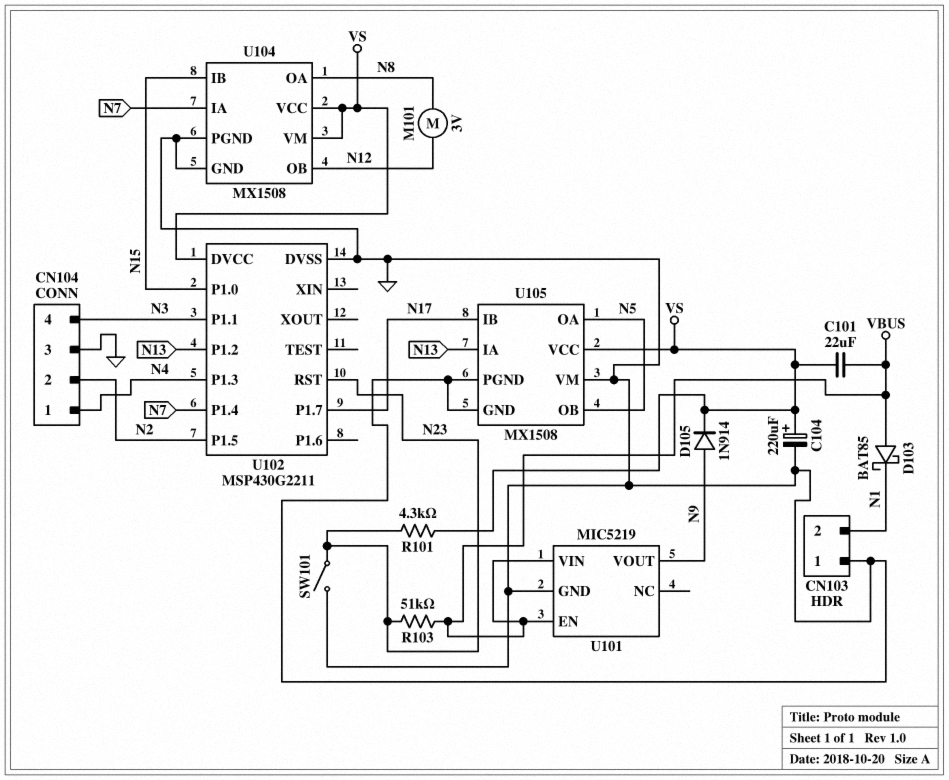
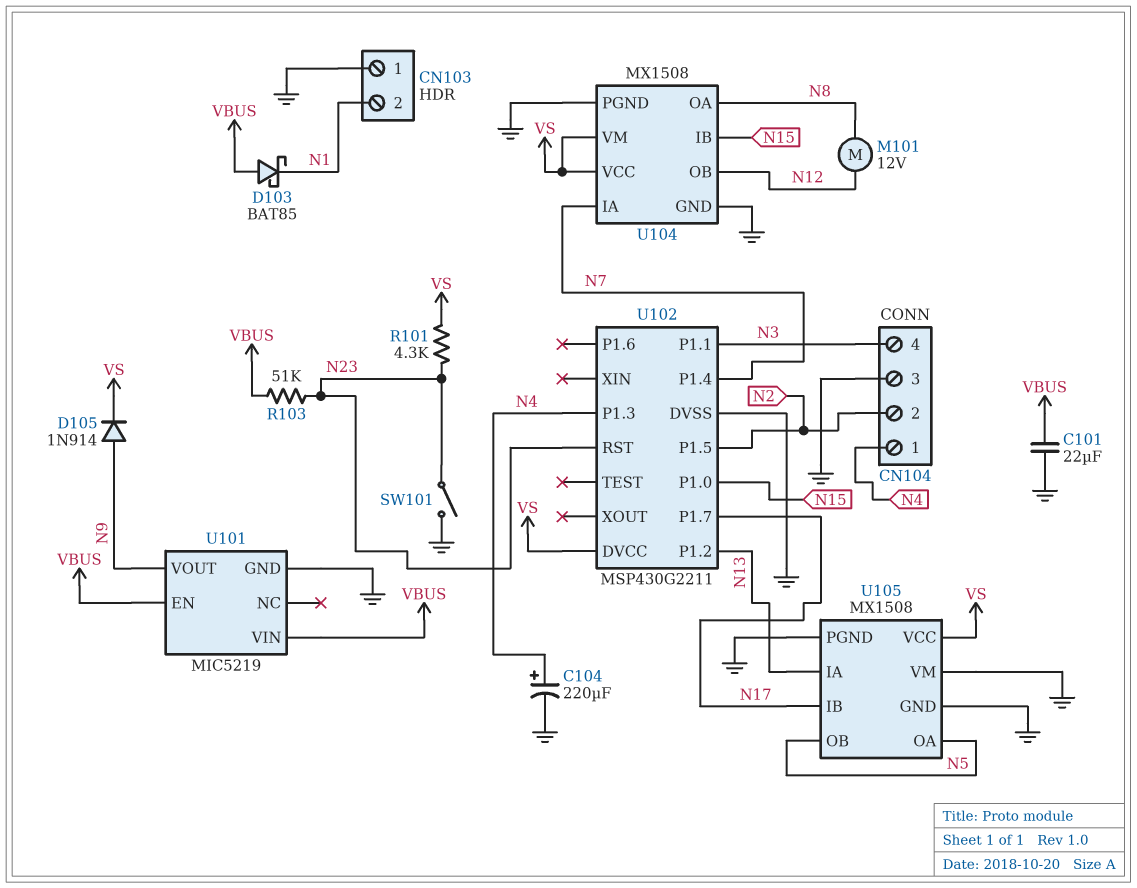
C101: 22uF (VBUS, VS) -> 22uF (GND, VBUS)
C104: 220uF (plus VS, minus GND) -> 220uF (plus N4, minus GND)
M101: motor 3V (N8, N12) -> motor 12V (N8, N12)

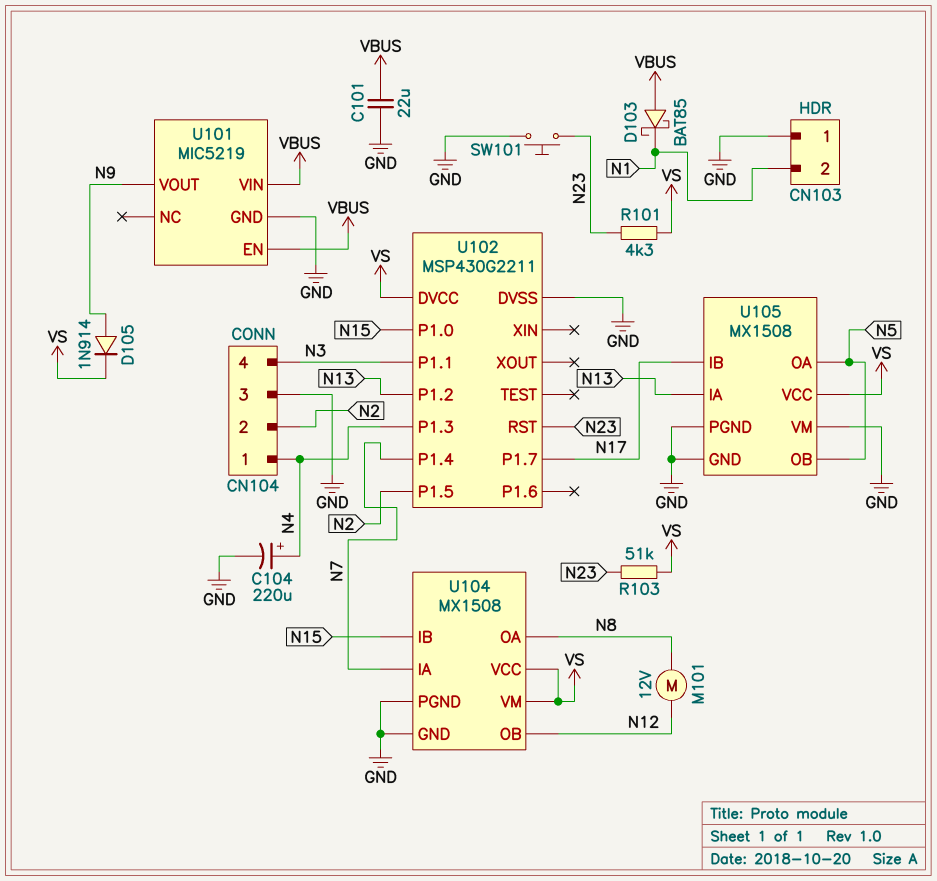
R103: 51k (N23, VBUS) -> 51k (N23, VS)
SW101: switch (GND, N23) -> button (GND, N23)

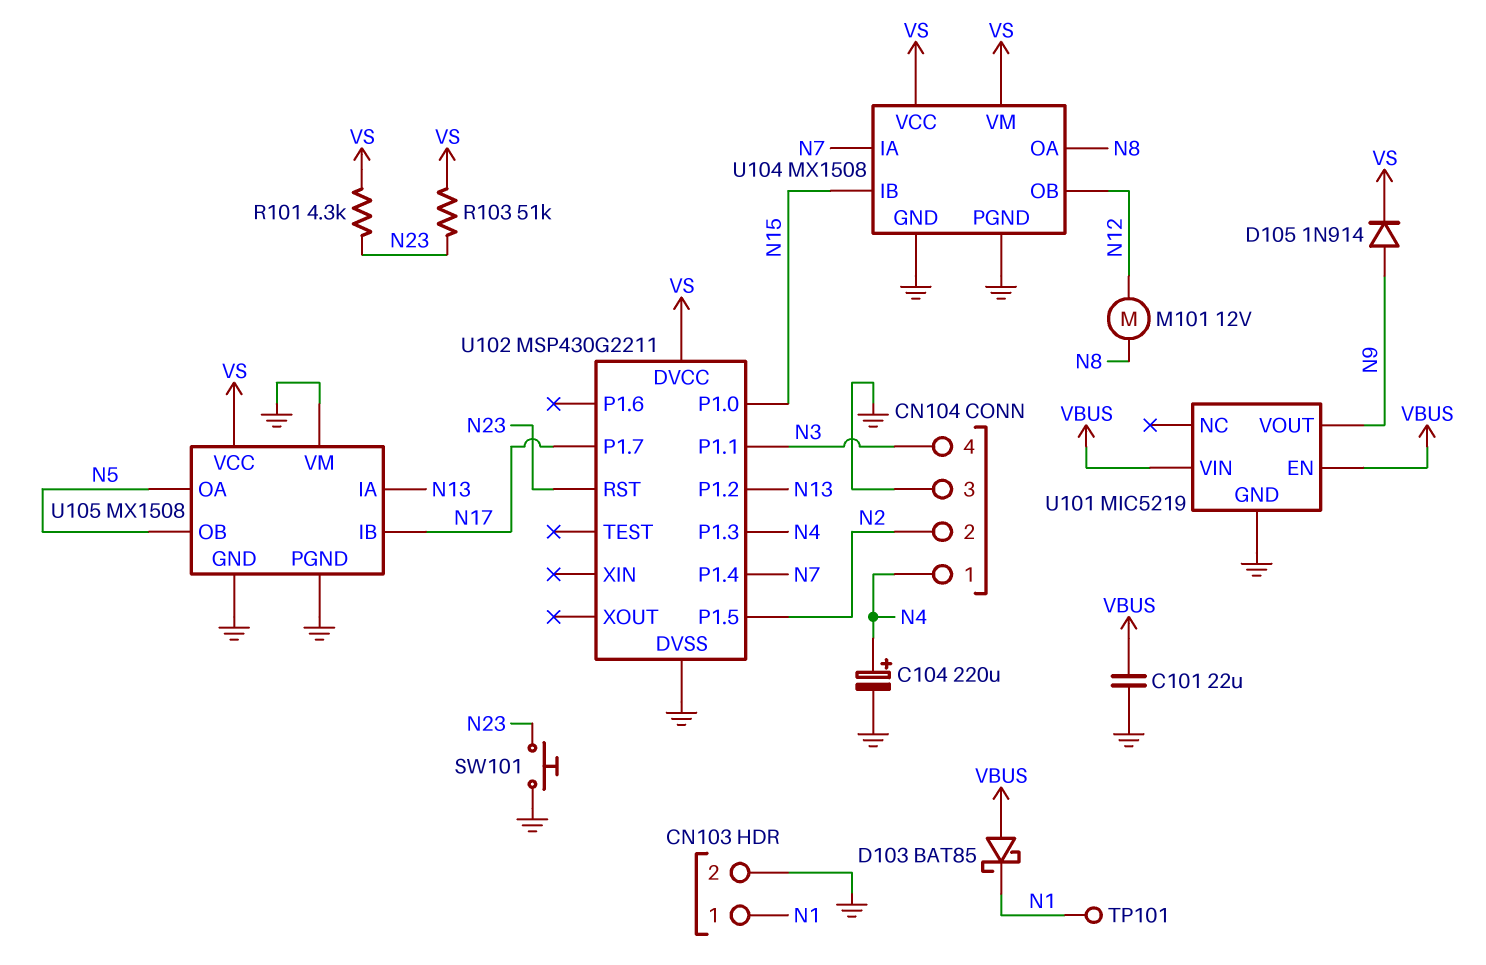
CN103 pin 1: GND -> N1
CN103 pin 2: N1 -> GND
TP101: none -> test point (N1)

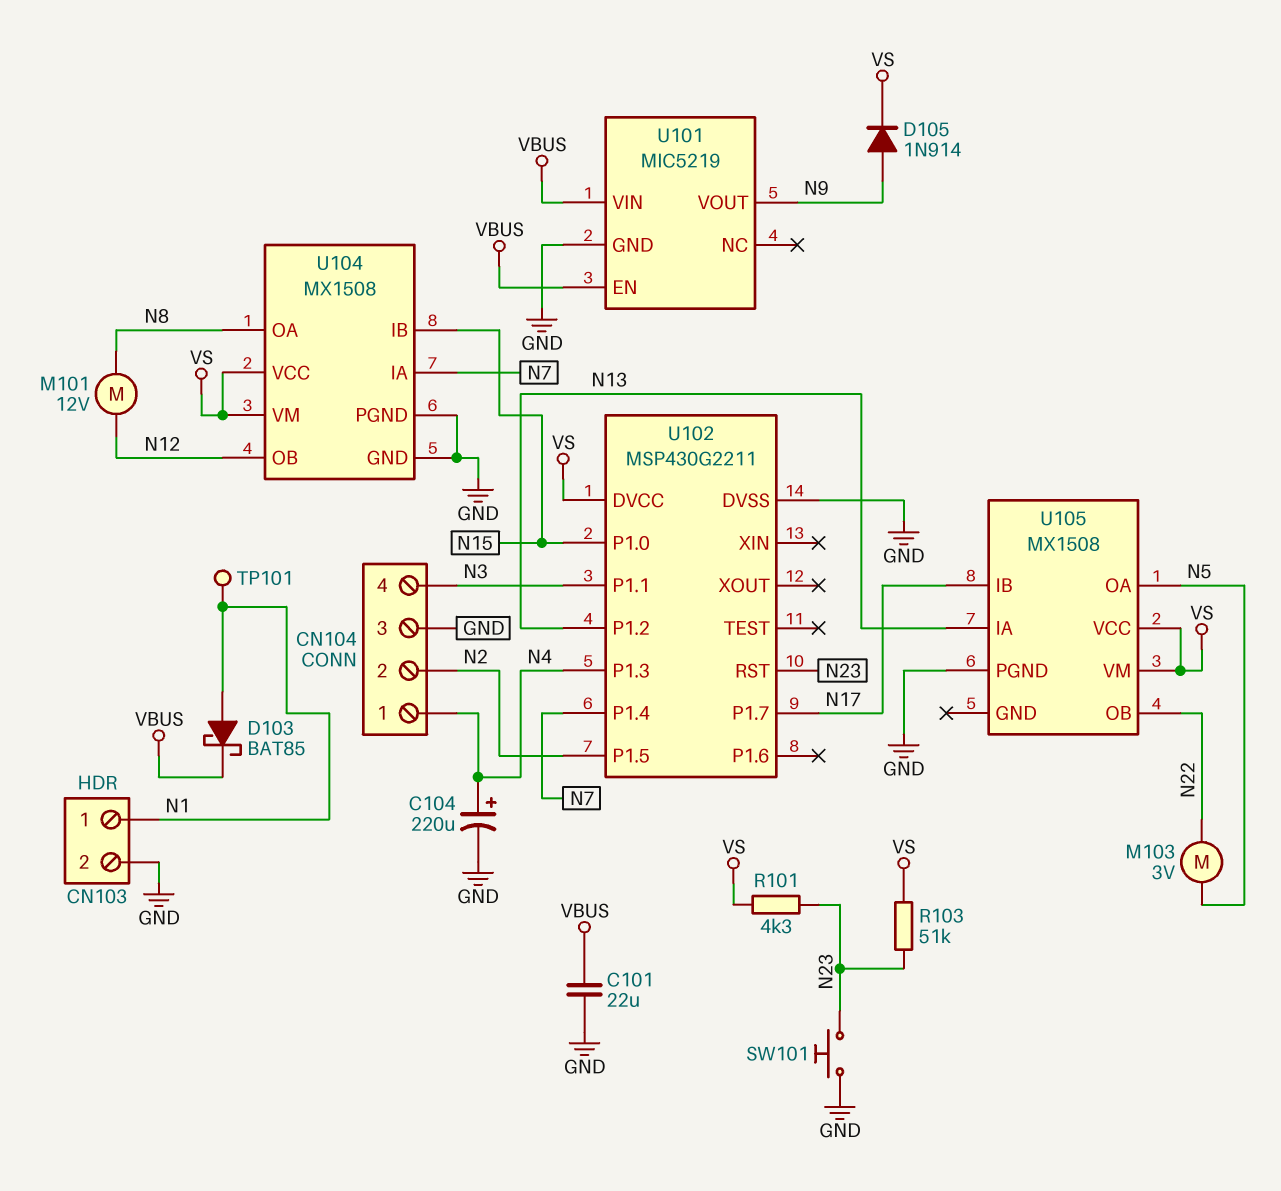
D103: schottky BAT85 (A VBUS, K N1) -> schottky BAT85 (A N1, K VBUS)
M103: none -> motor 3V (N5, N22)
U105 pin GND: GND -> none
U105 pin OB: N5 -> N22
U105 pin VM: GND -> VS

